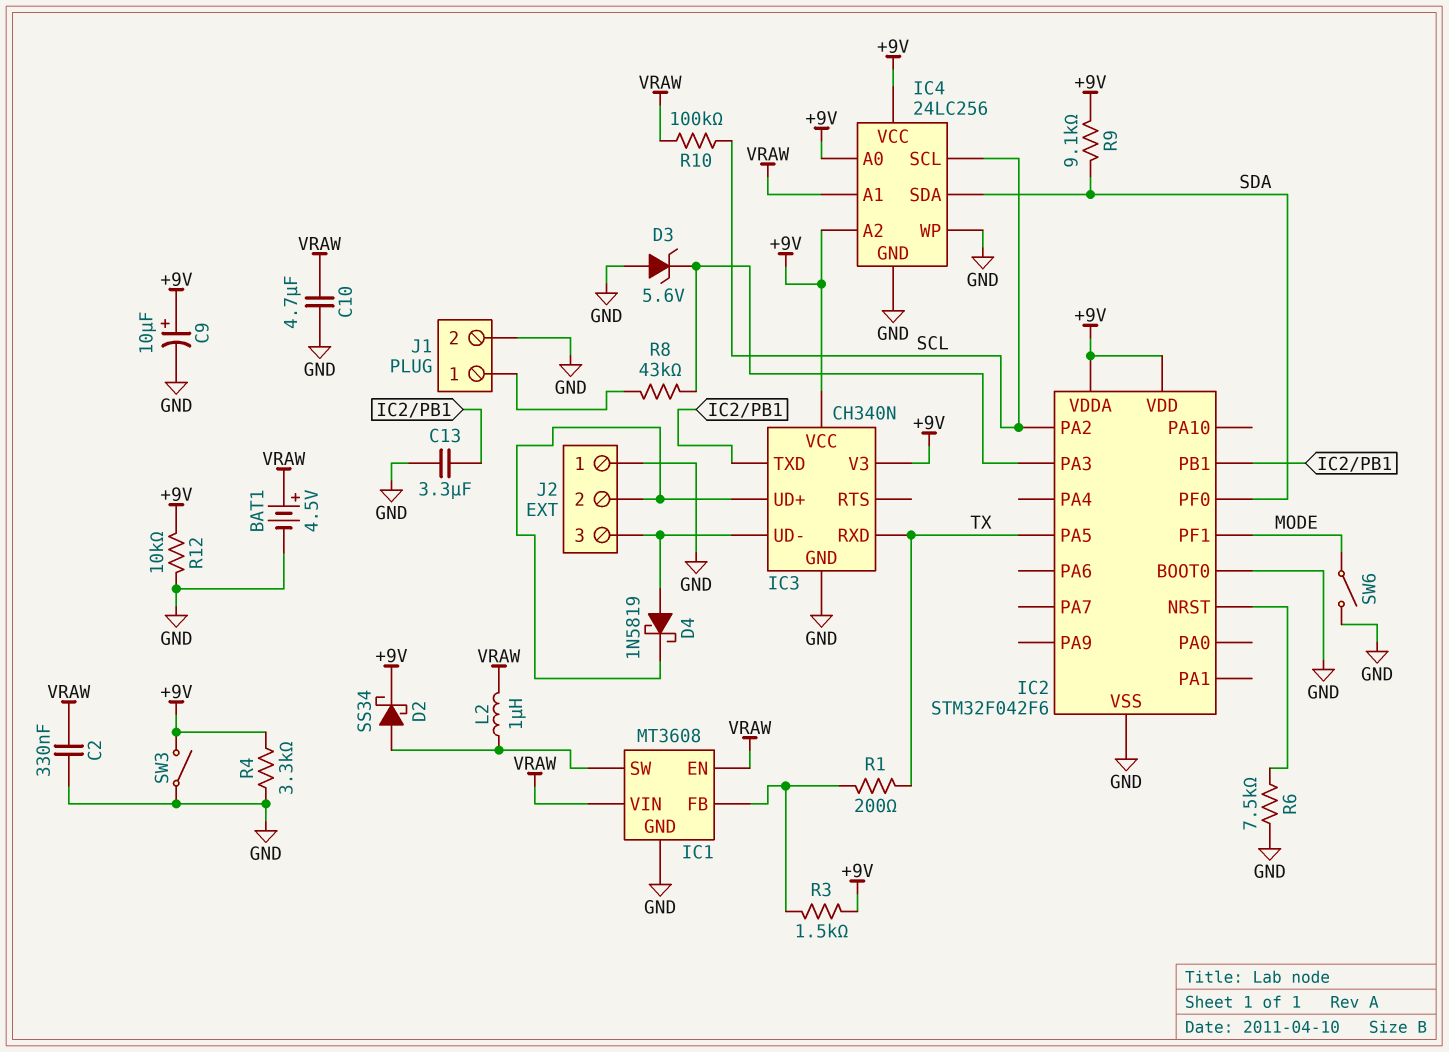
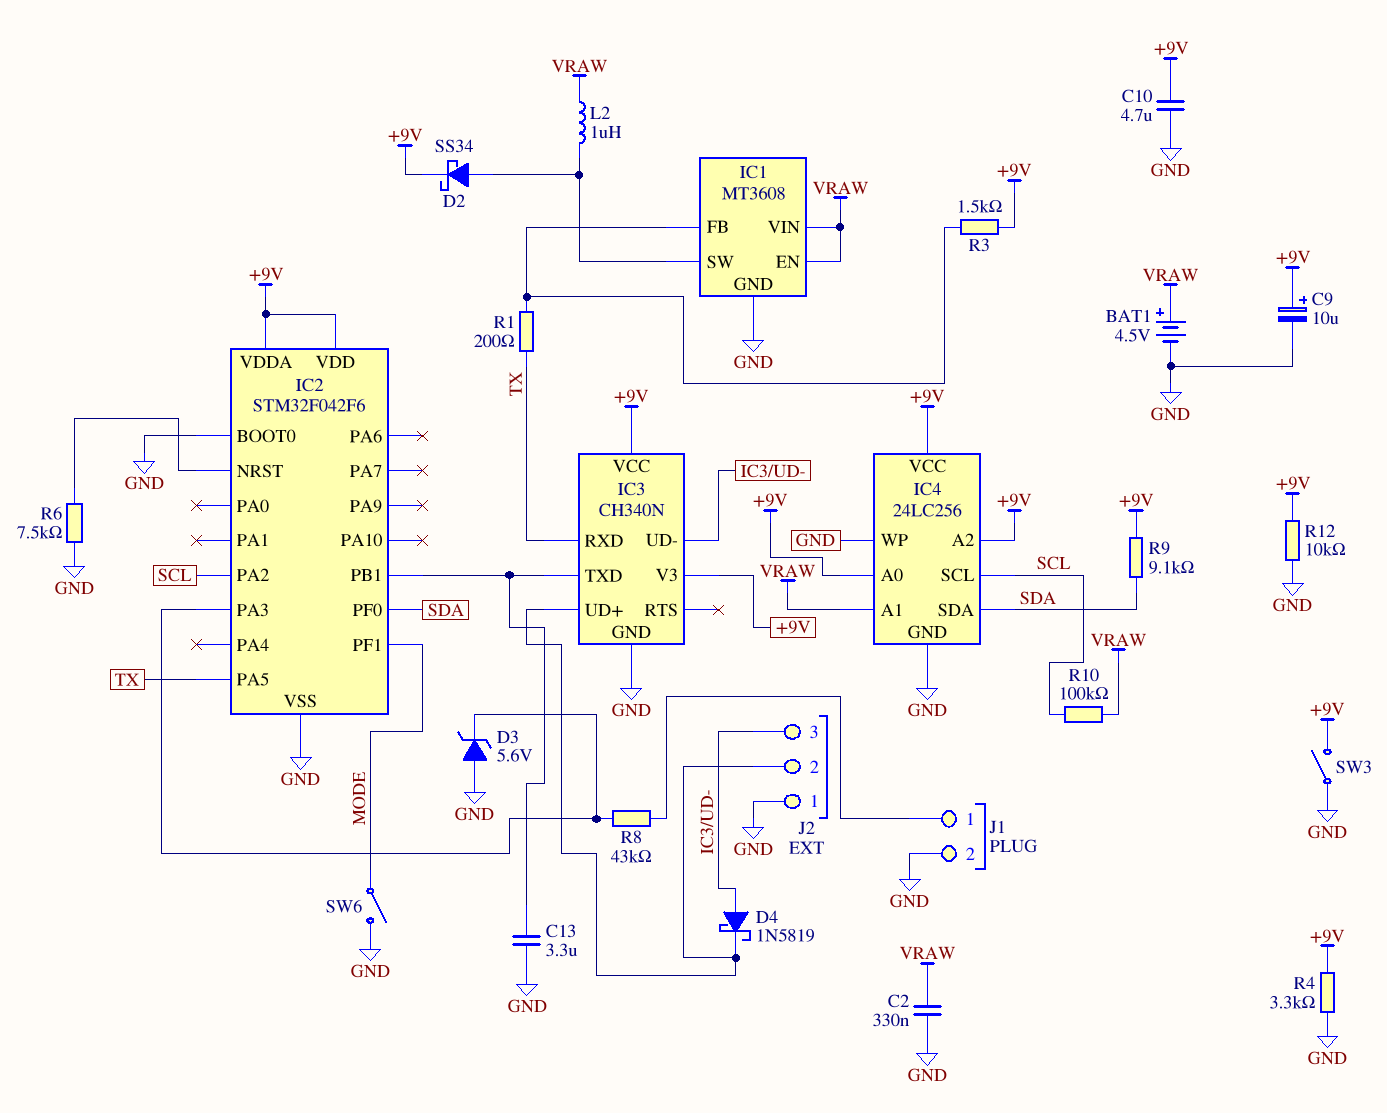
C10: 4.7uF (GND, VRAW) -> 4.7uF (+9V, GND)

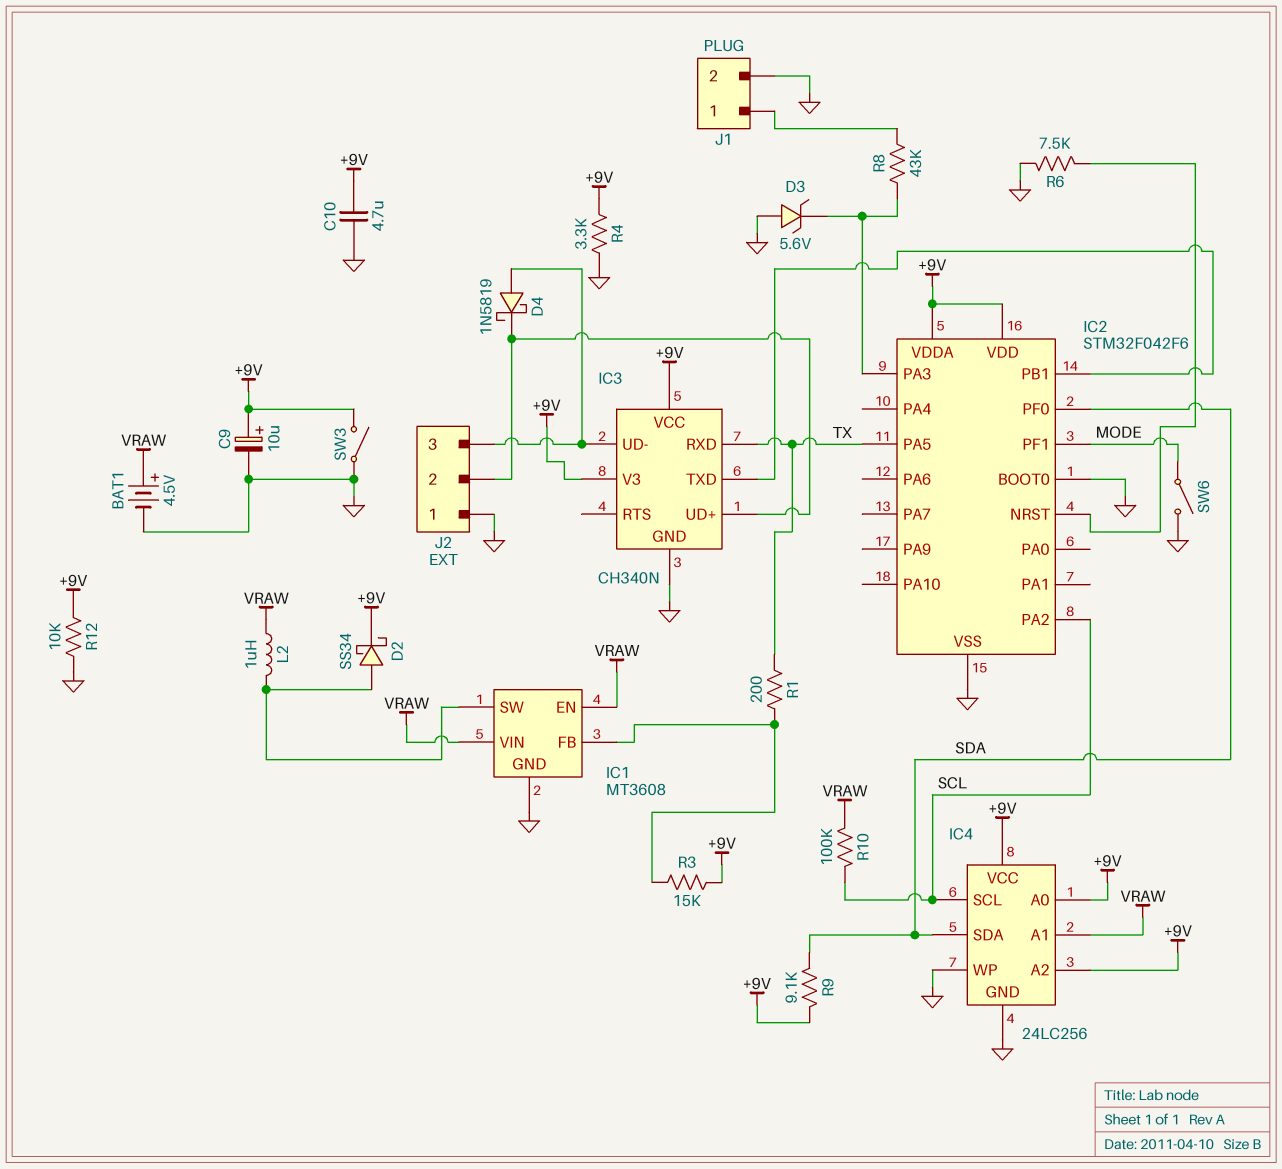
C2: 330nF (GND, VRAW) -> none
C13: 3.3uF (GND, IC2/PB1) -> none
R3: 1.5k (+9V, IC1/FB) -> 15k (+9V, IC1/FB)

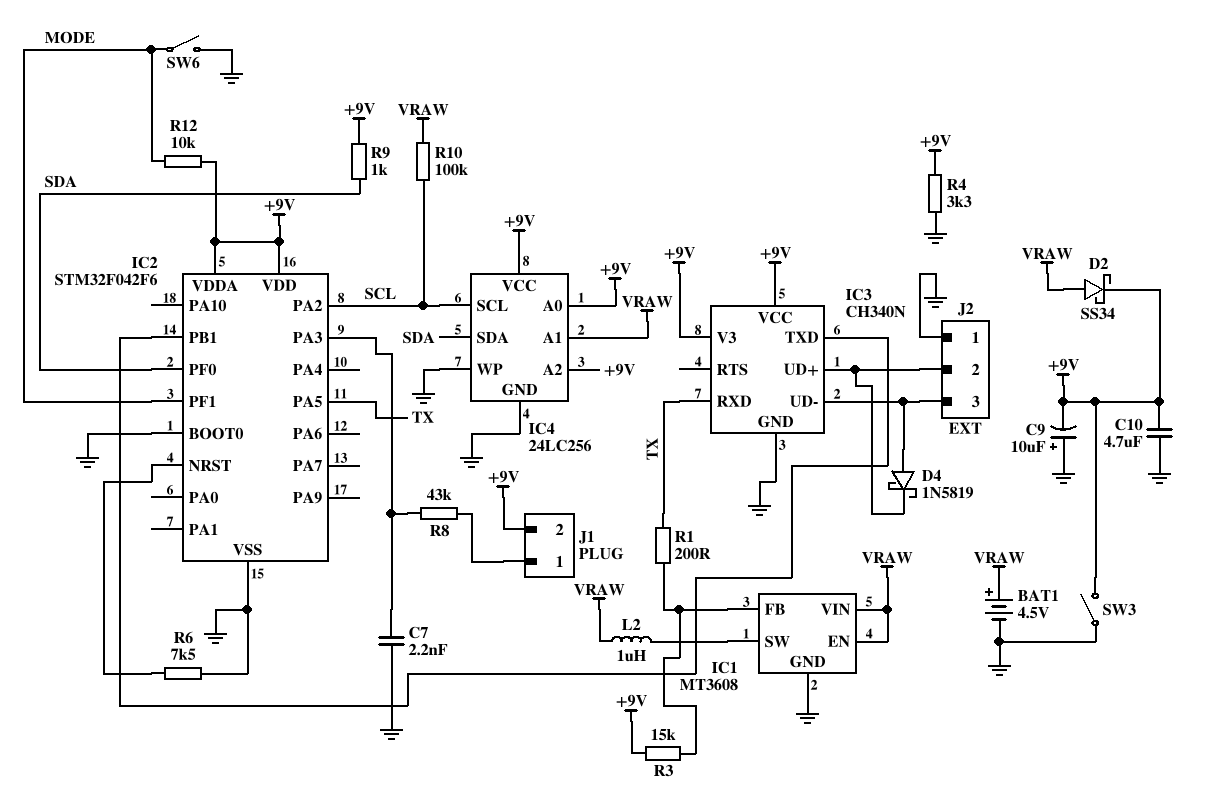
C7: none -> 2.2nF (GND, IC2/PA3)
C9: 10uF (plus +9V, minus GND) -> 10uF (plus GND, minus +9V)
D2: schottky SS34 (A IC1/SW, K +9V) -> schottky SS34 (A VRAW, K +9V)
D3: zener 5.6V (A GND, K IC2/PA3) -> none
J1 pin 2: GND -> +9V
R9: 9.1k (+9V, SDA) -> 1k (+9V, SDA)
R12: 10k (+9V, GND) -> 10k (+9V, MODE)

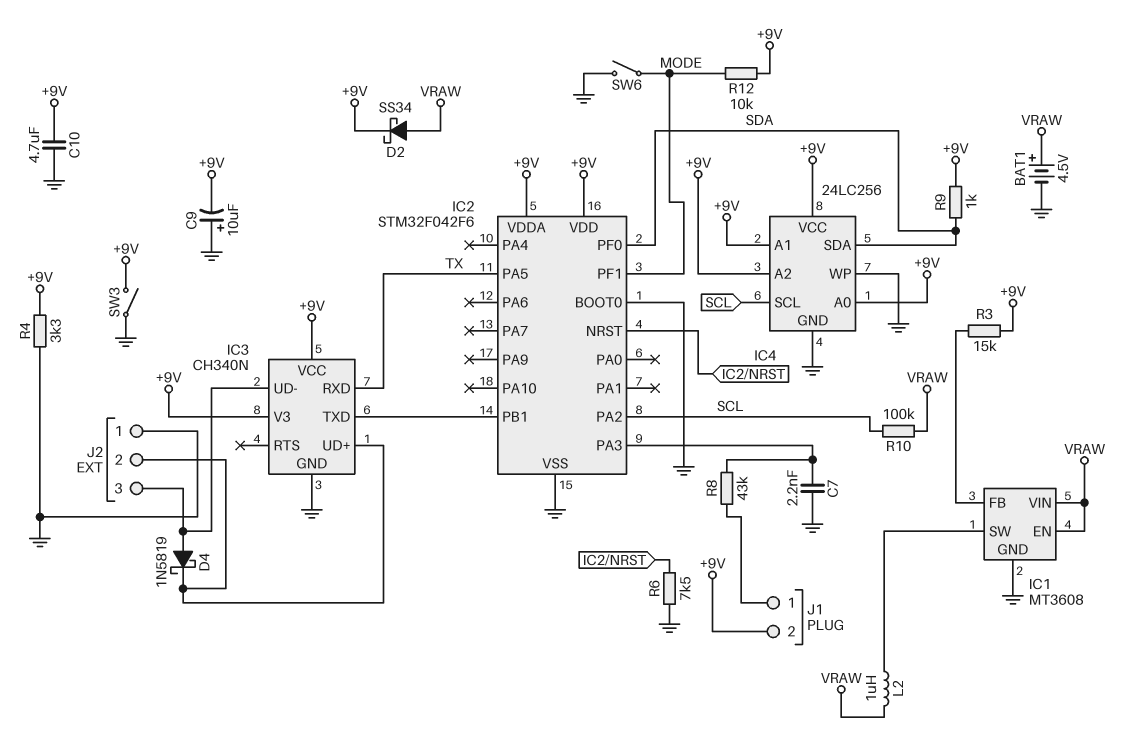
IC4 pin A1: VRAW -> +9V
R1: 200 (IC1/FB, TX) -> none

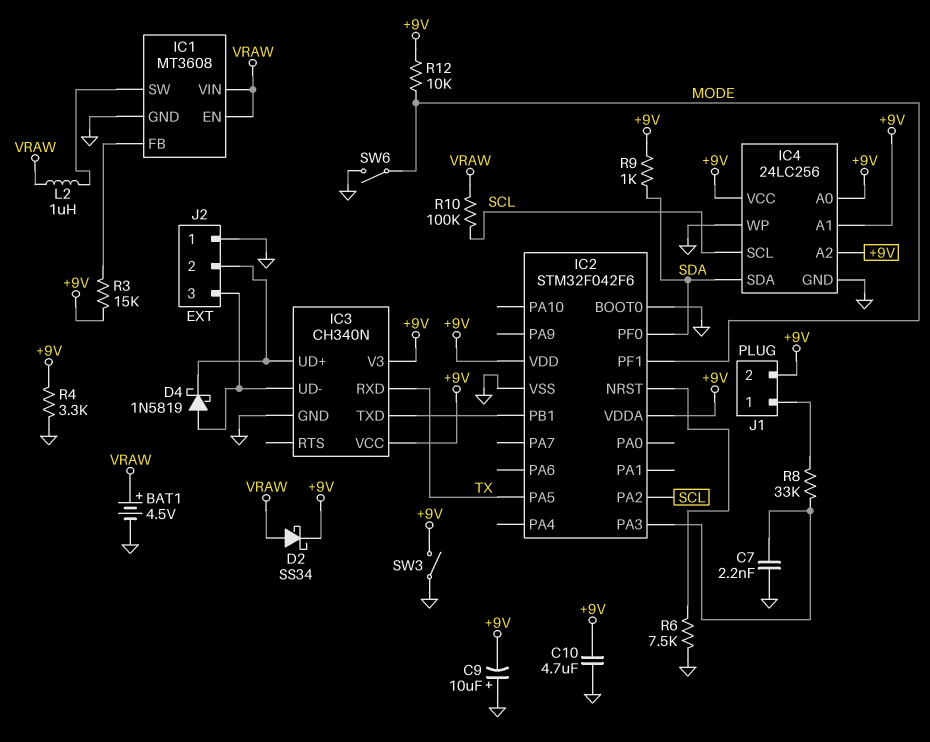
R8: 43k (IC2/PA3, J1/1) -> 33k (IC2/PA3, J1/1)

